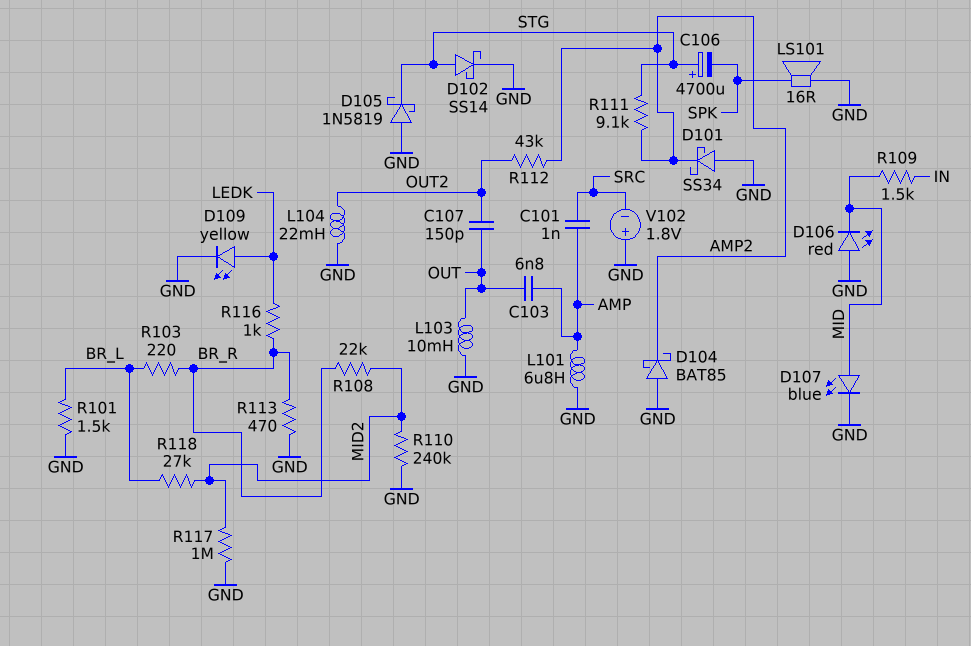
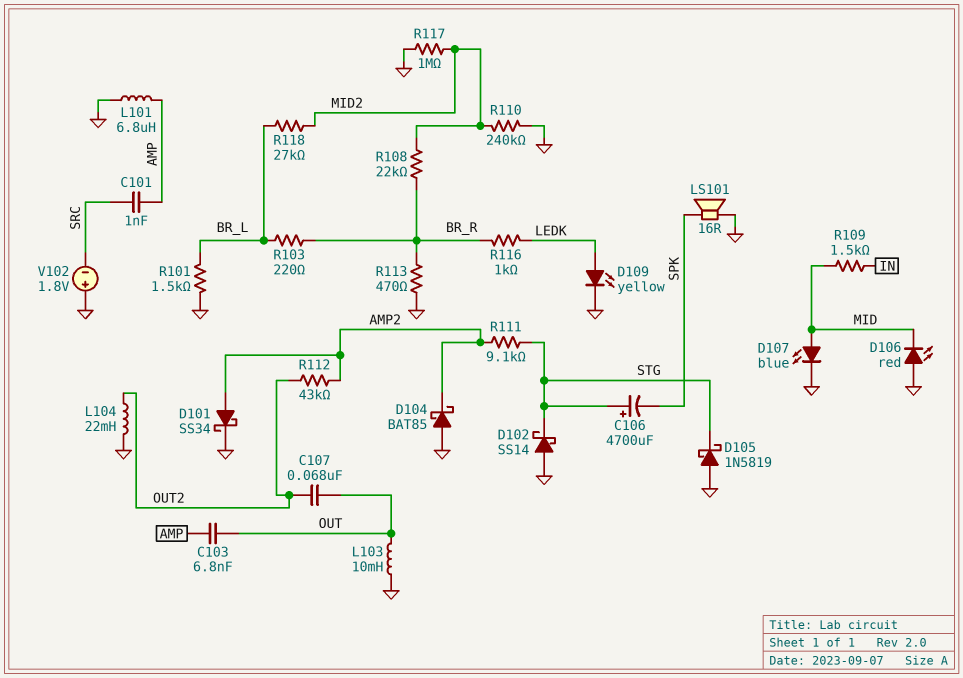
C107: 150pF (OUT, OUT2) -> 68nF (OUT, OUT2)
D101: schottky SS34 (A GND, K AMP2) -> schottky SS34 (A AMP2, K GND)
D102: schottky SS14 (A STG, K GND) -> schottky SS14 (A GND, K STG)

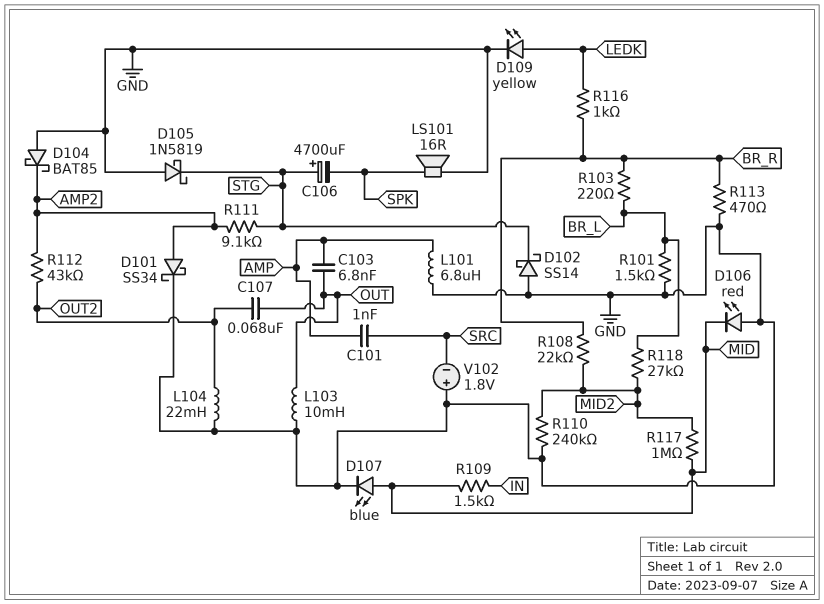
R117: 1M (GND, MID2) -> 1M (MID, MID2)

